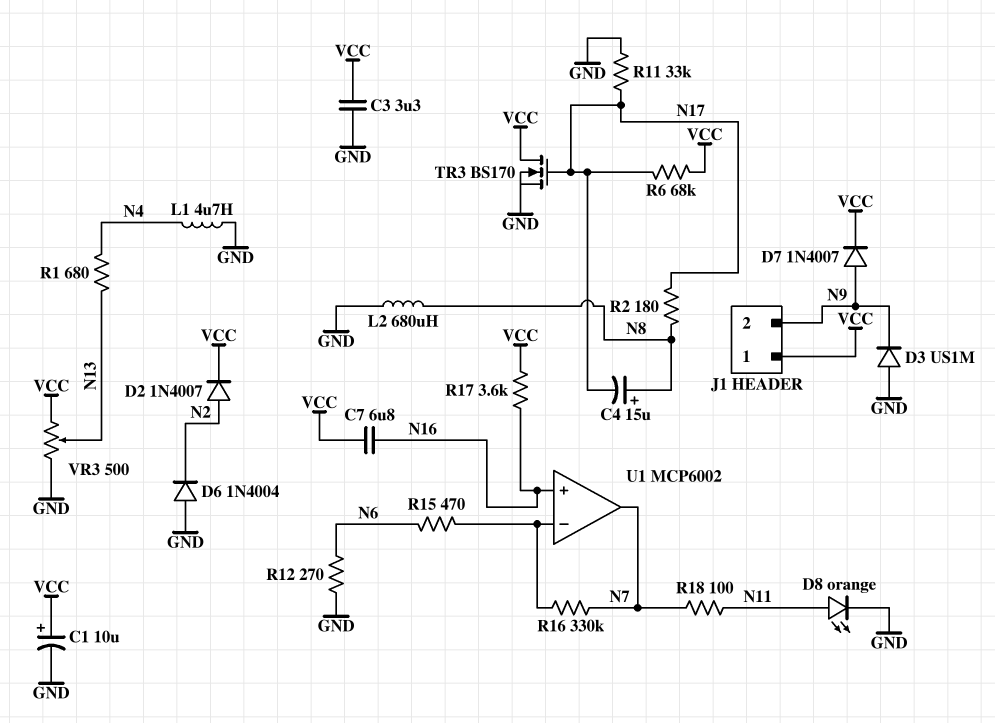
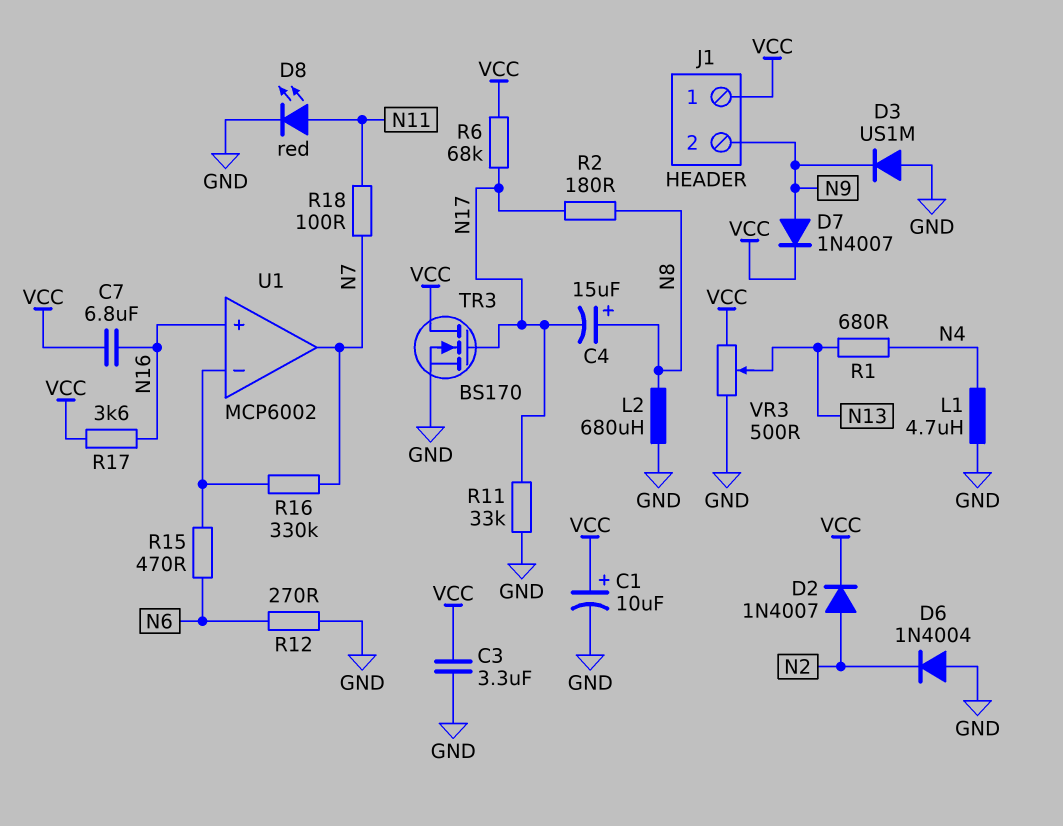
D8: LED orange (A N11, K GND) -> LED red (A N11, K GND)

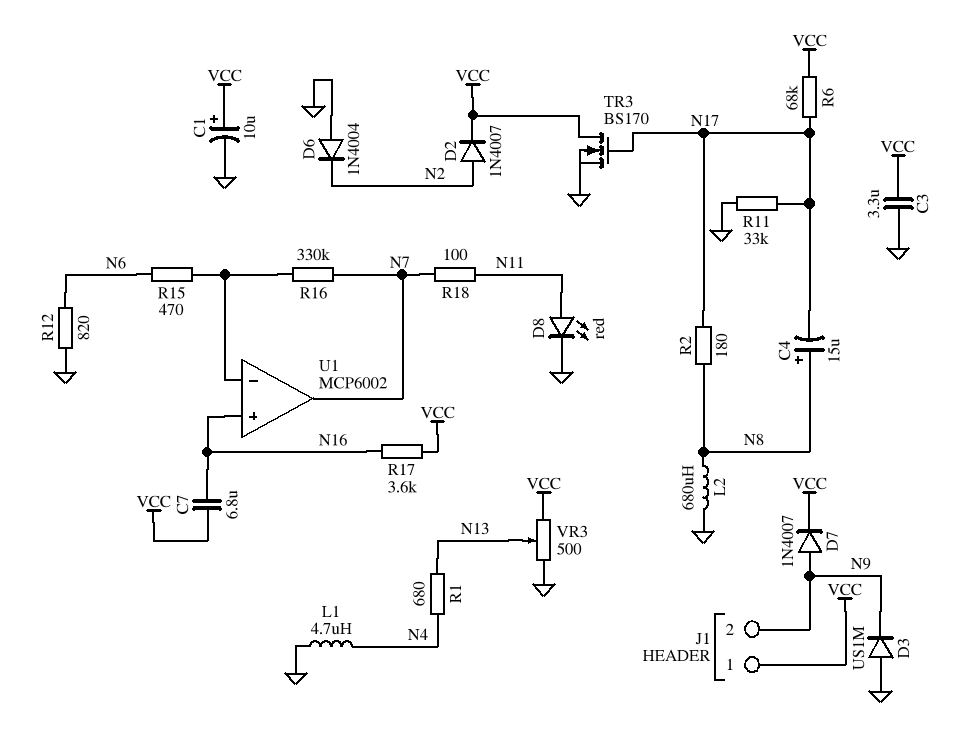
R12: 270 (GND, N6) -> 820 (GND, N6)

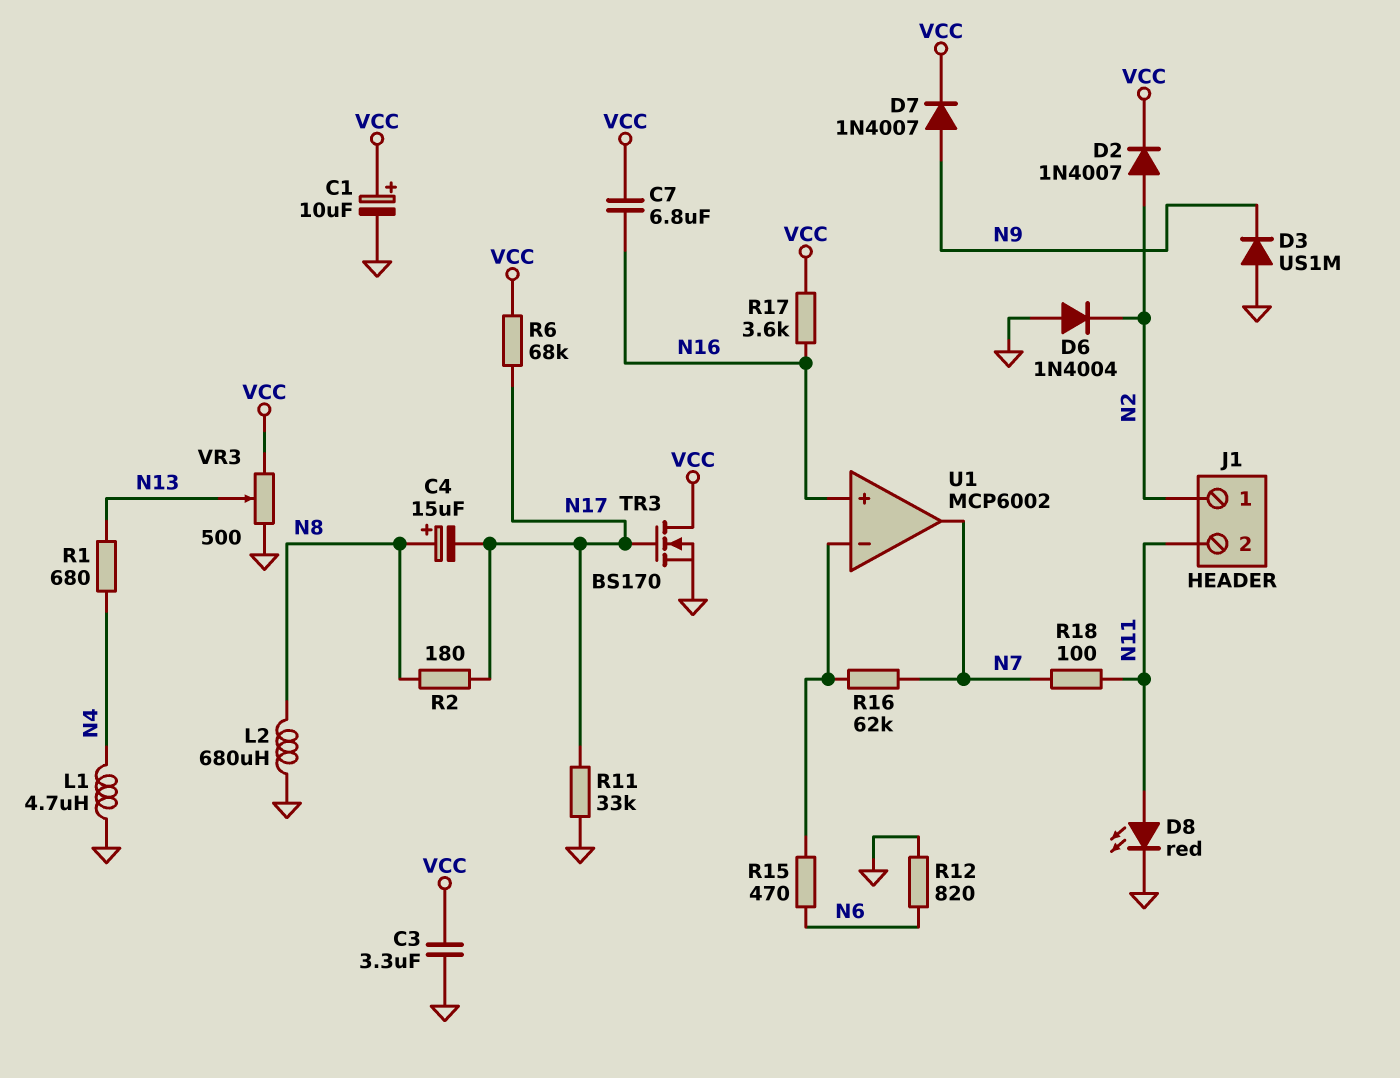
J1 pin 1: VCC -> N2
J1 pin 2: N9 -> N11
R16: 330k (N7, U1/in-) -> 62k (N7, U1/in-)

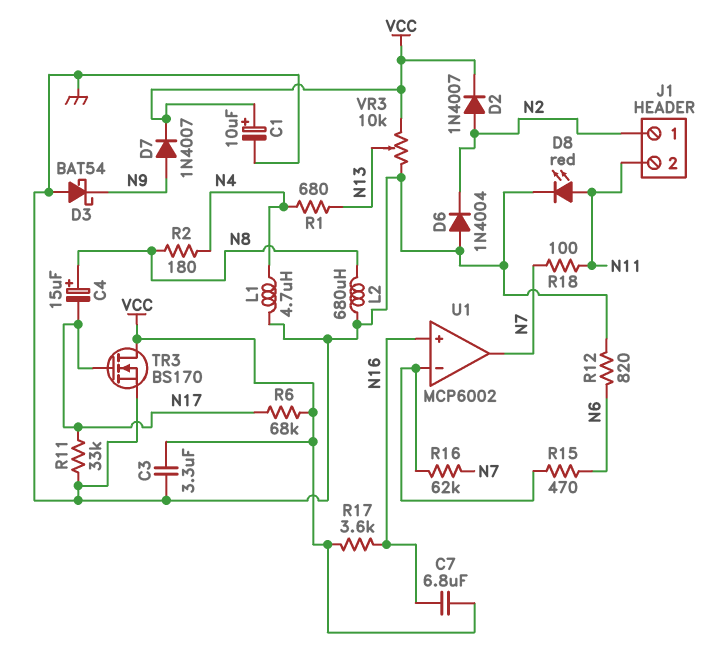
D3: diode US1M (A GND, K N9) -> schottky BAT54 (A GND, K N9)
R2: 180 (N8, N17) -> 180 (N4, N8)
VR3: 500 (GND, VCC, wiper N13) -> 10k (GND, VCC, wiper N13)

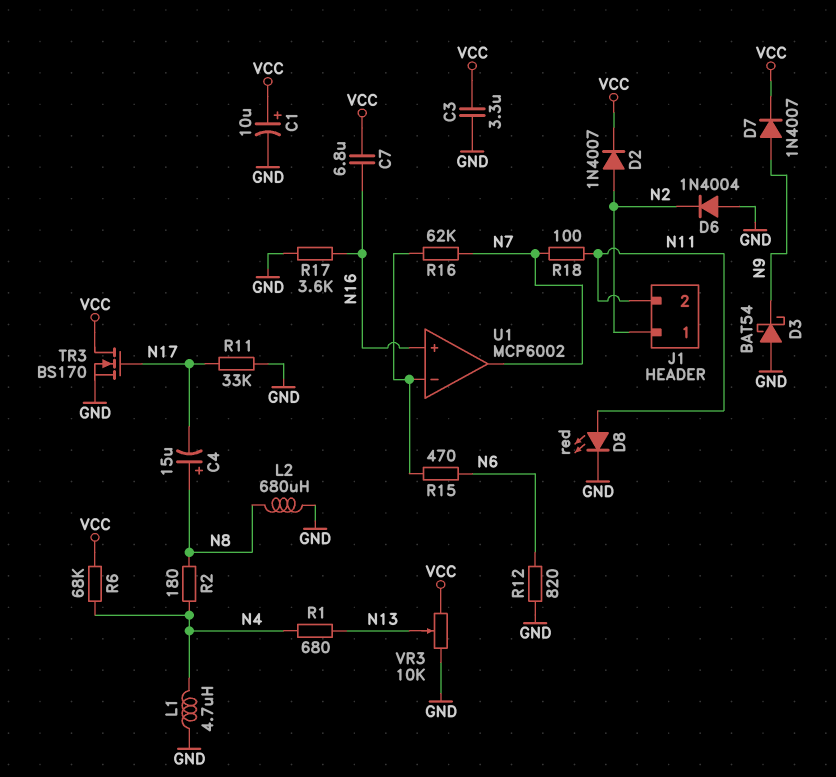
R6: 68k (N17, VCC) -> 68k (N4, VCC)
R17: 3.6k (N16, VCC) -> 3.6k (GND, N16)

